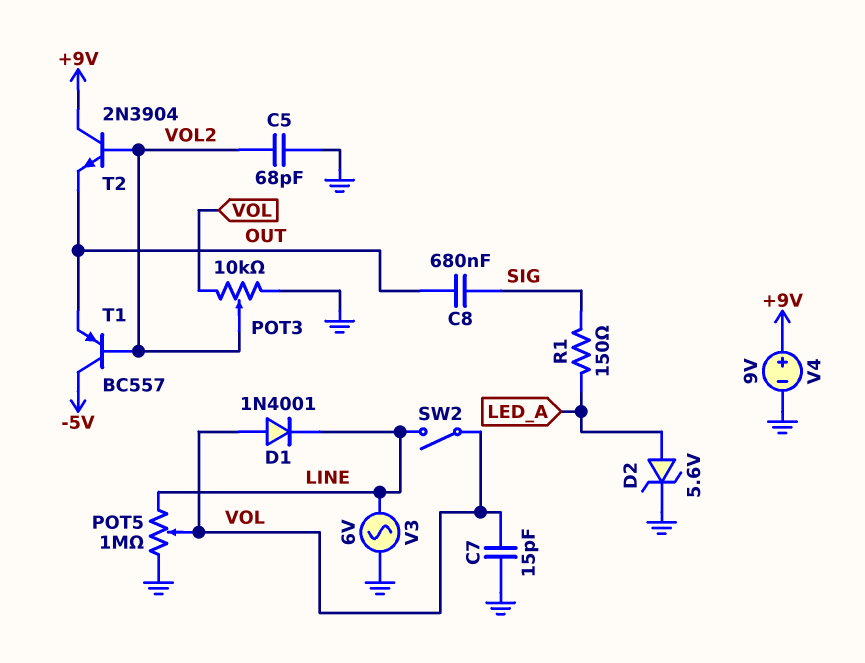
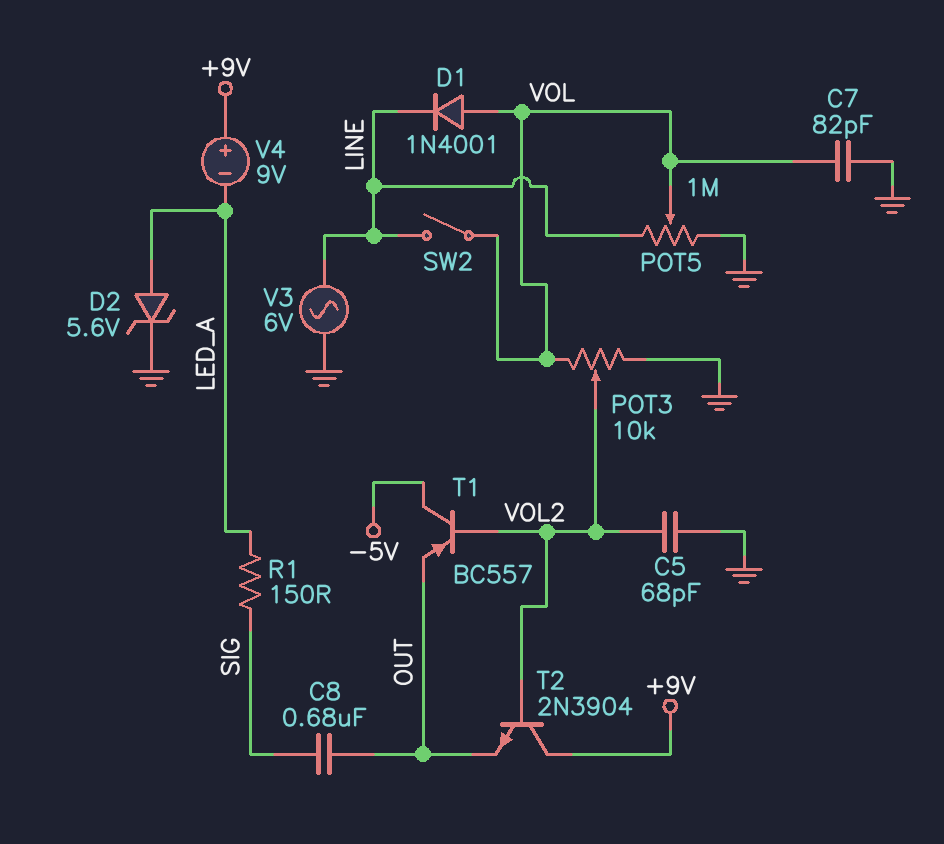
C7: 15pF (GND, VOL) -> 82pF (GND, VOL)
V4: 9V (plus +9V, minus GND) -> 9V (plus +9V, minus LED_A)

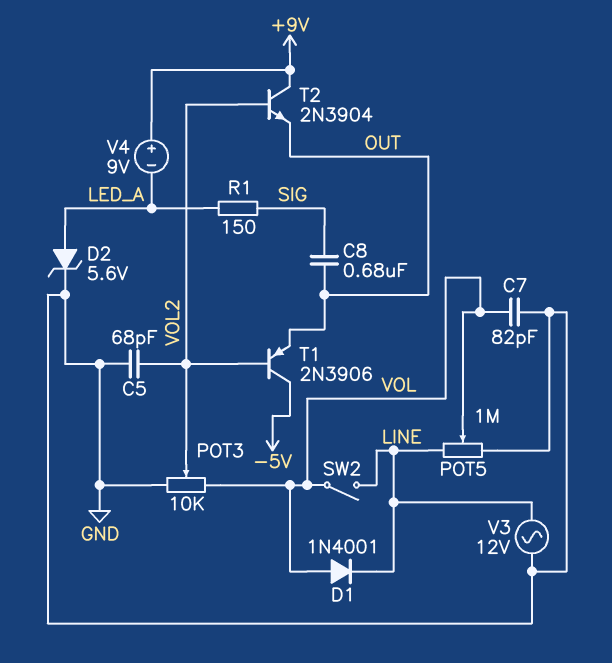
T1: PNP BC557 (B VOL2, C -5V, E OUT) -> PNP 2N3906 (B VOL2, C -5V, E OUT)
V3: AC 6V (GND, LINE) -> AC 12V (GND, LINE)

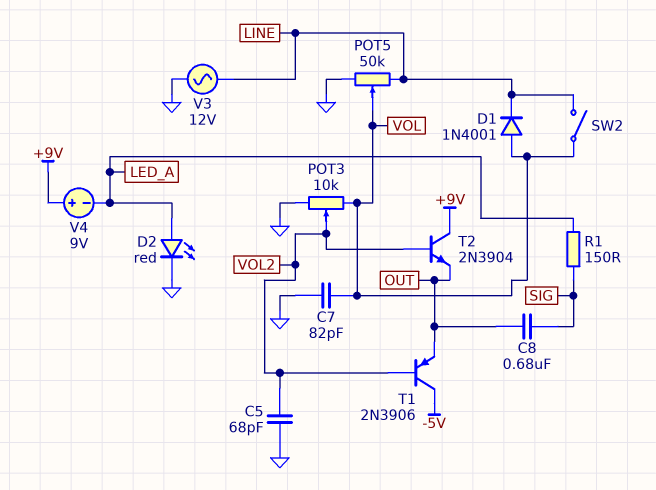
D2: zener 5.6V (A LED_A, K GND) -> LED red (A LED_A, K GND)
POT5: 1M (GND, LINE, wiper VOL) -> 50k (GND, LINE, wiper VOL)

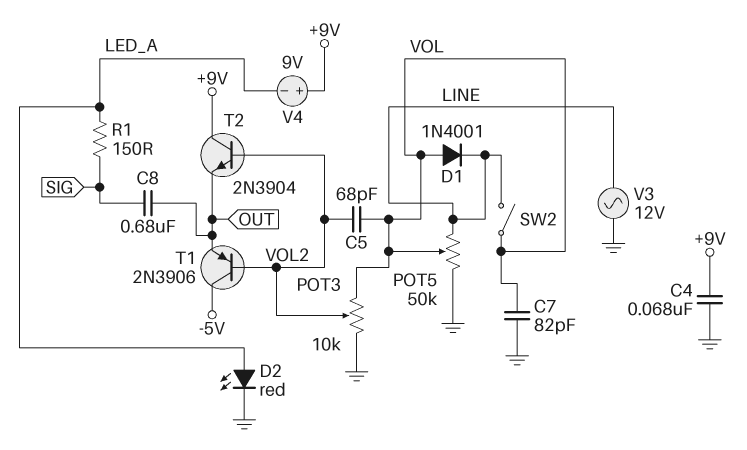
C4: none -> 68nF (+9V, GND)
C5: 68pF (GND, VOL2) -> 68pF (VOL, VOL2)

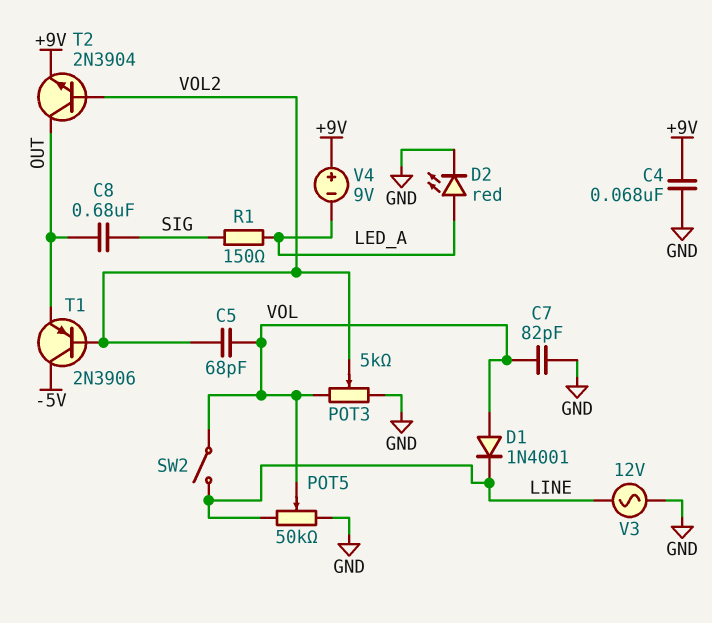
POT3: 10k (GND, VOL, wiper VOL2) -> 5k (GND, VOL, wiper VOL2)
T2: NPN 2N3904 (B VOL2, C +9V, E OUT) -> NPN 2N3904 (B VOL2, C OUT, E +9V)

